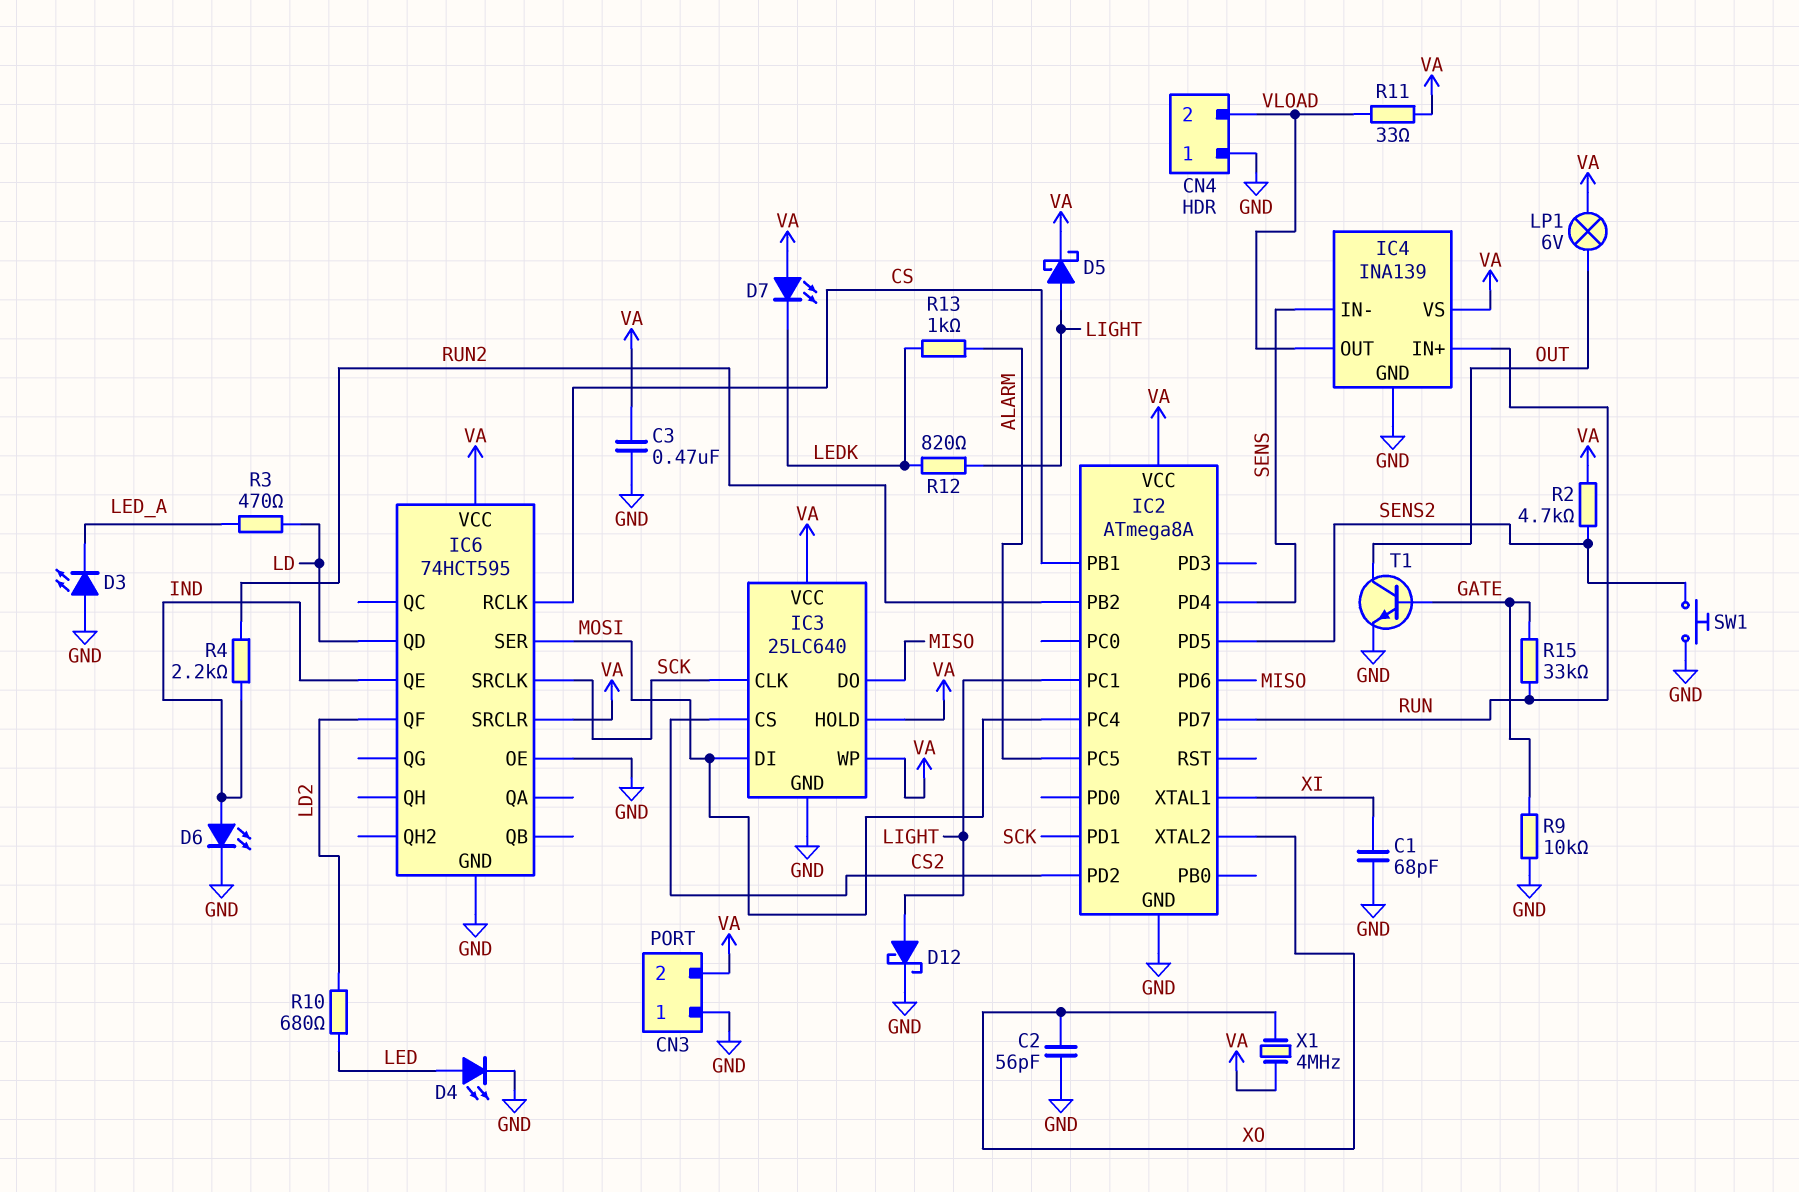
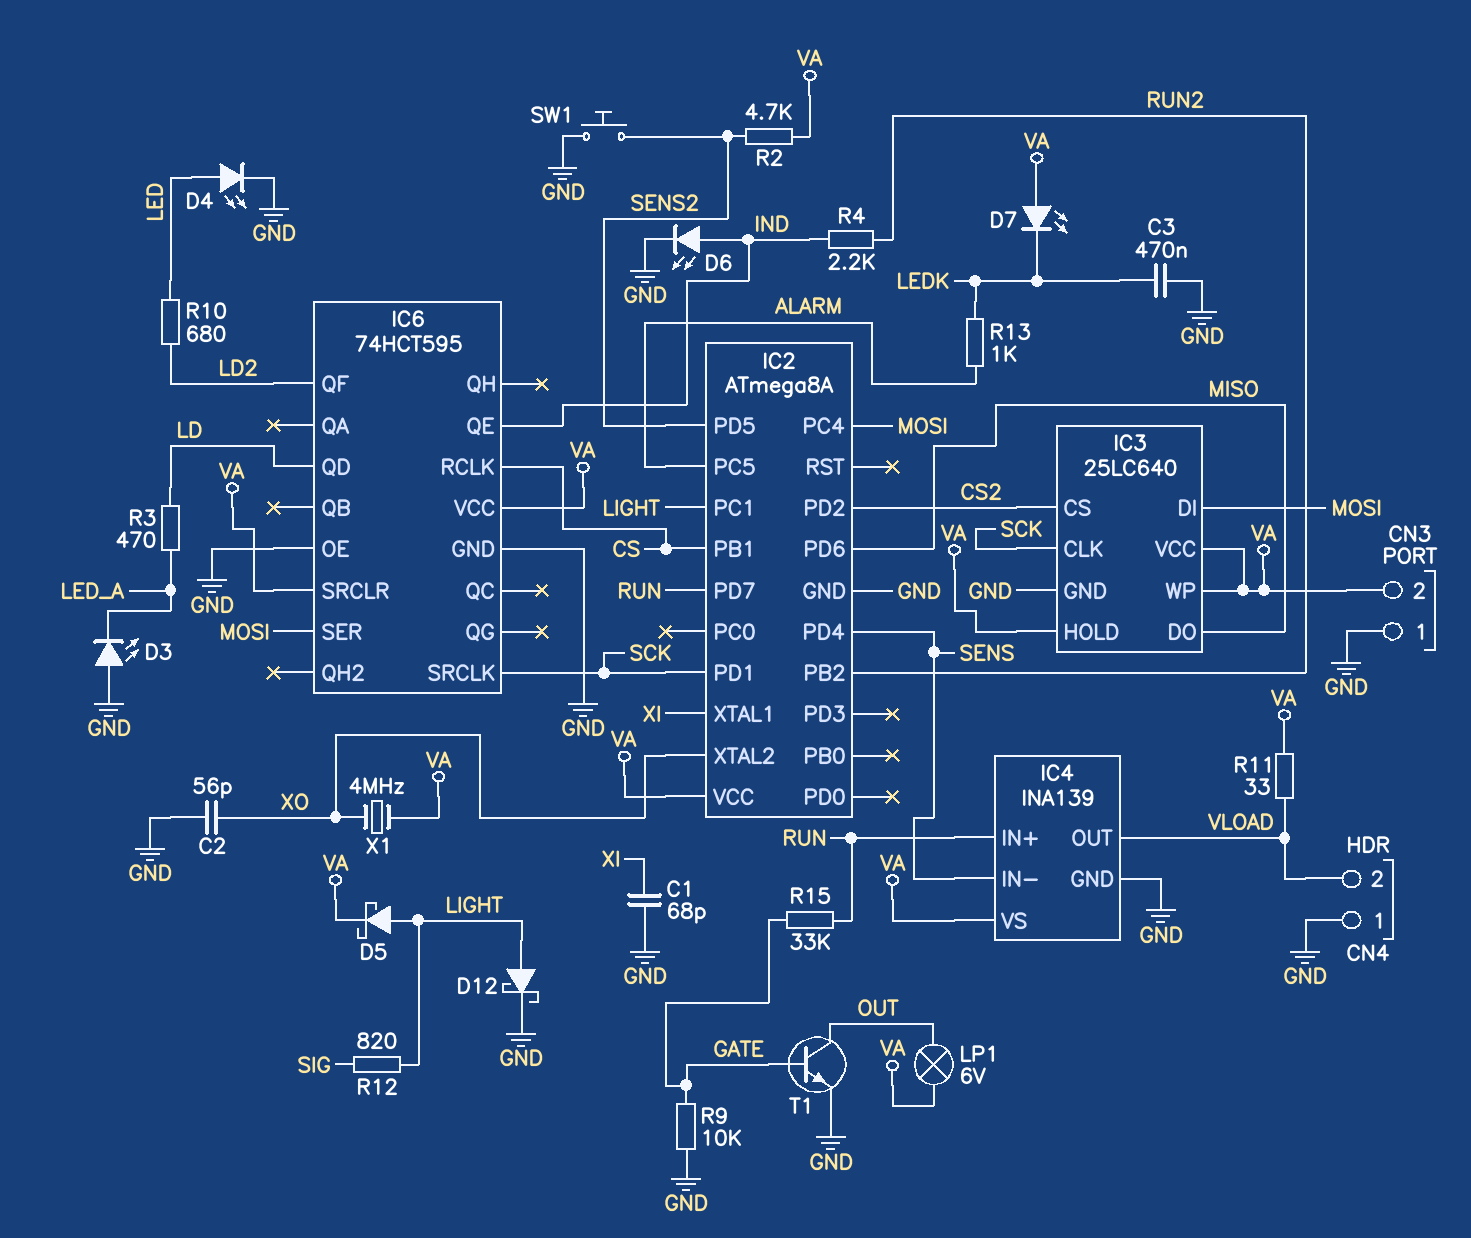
C3: 470nF (GND, VA) -> 470nF (GND, LEDK)
R12: 820 (LEDK, LIGHT) -> 820 (LIGHT, SIG)

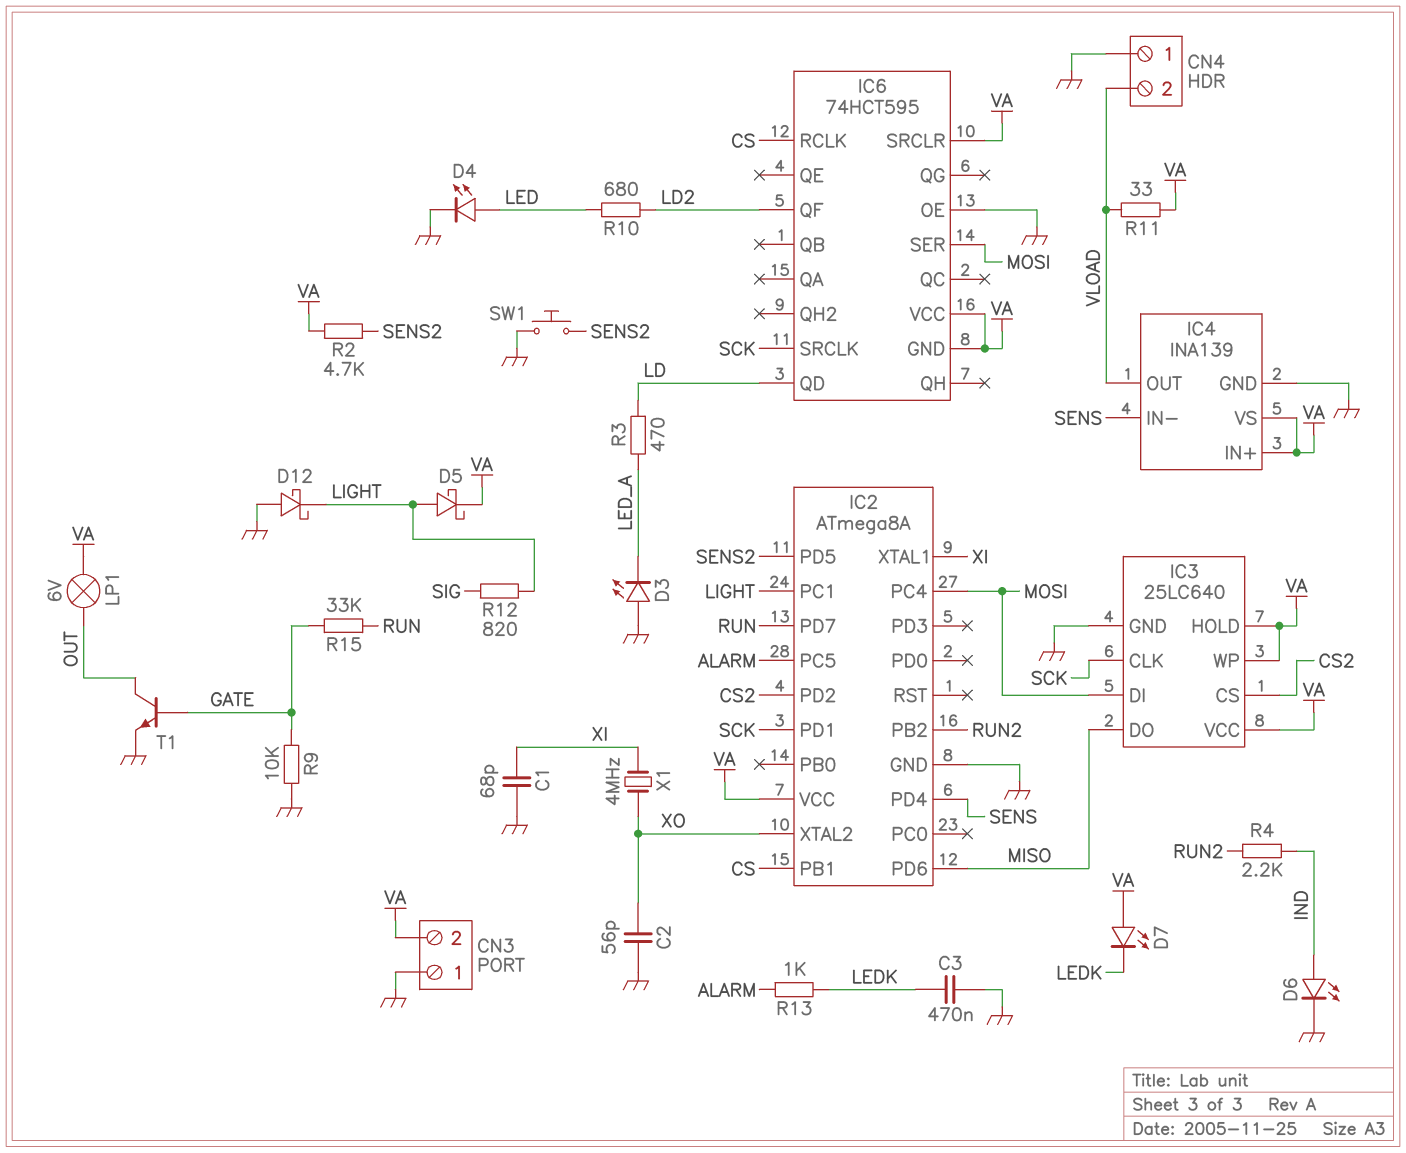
D12: schottky (A LIGHT, K GND) -> schottky (A GND, K LIGHT)
IC4 pin IN+: RUN -> VA
IC6 pin GND: GND -> VA
IC6 pin QE: IND -> none
X1: 4MHz (VA, XO) -> 4MHz (XI, XO)

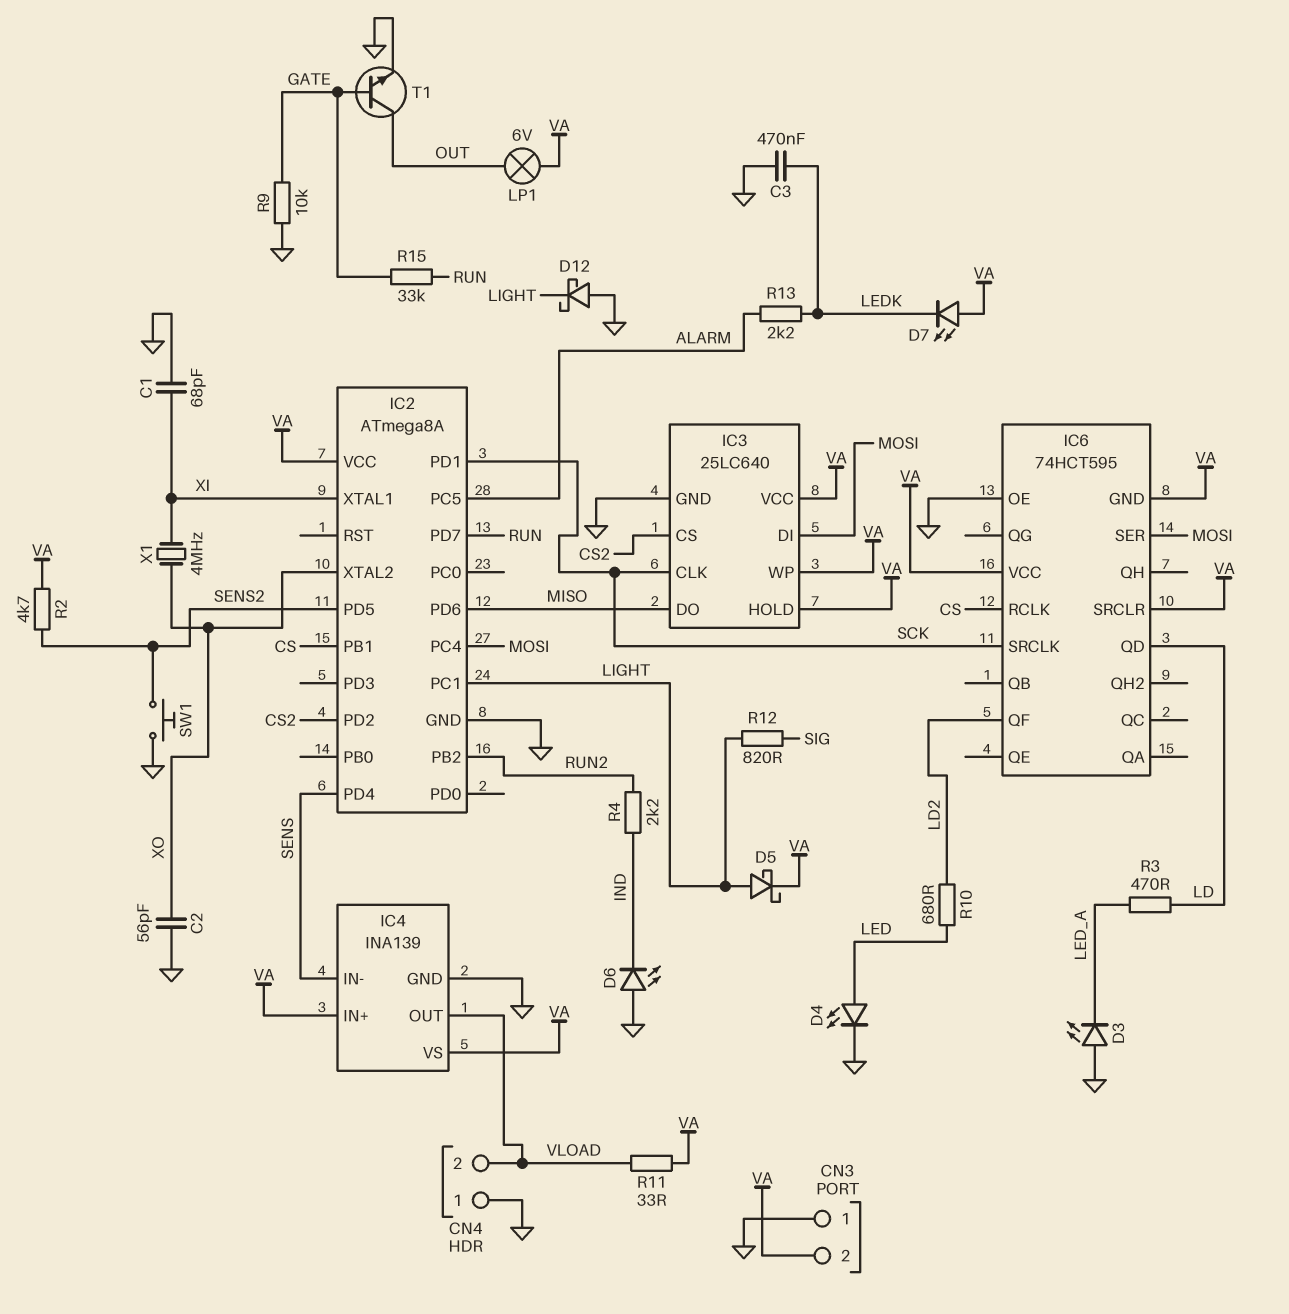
D6: LED (A IND, K GND) -> LED (A GND, K IND)
R13: 1k (ALARM, LEDK) -> 2.2k (ALARM, LEDK)

